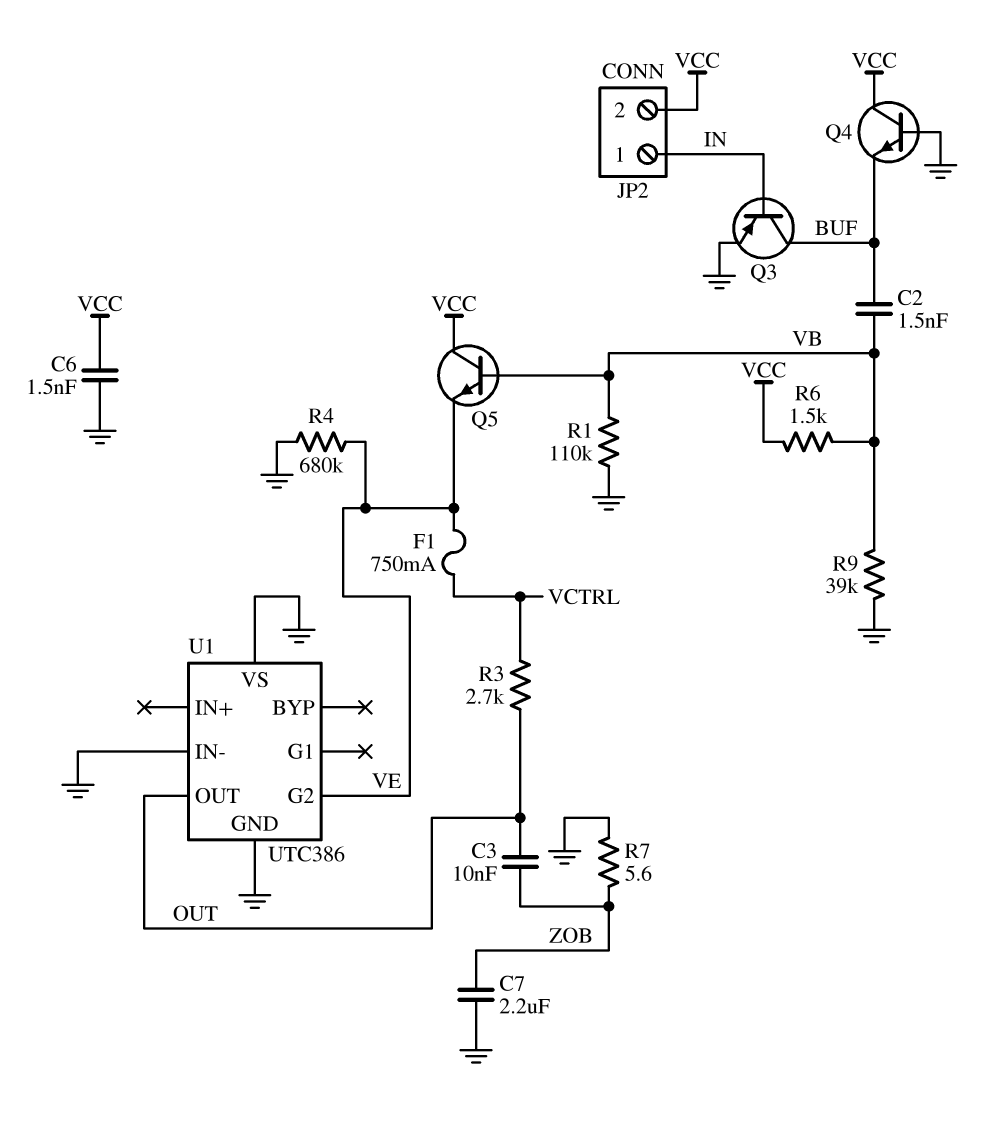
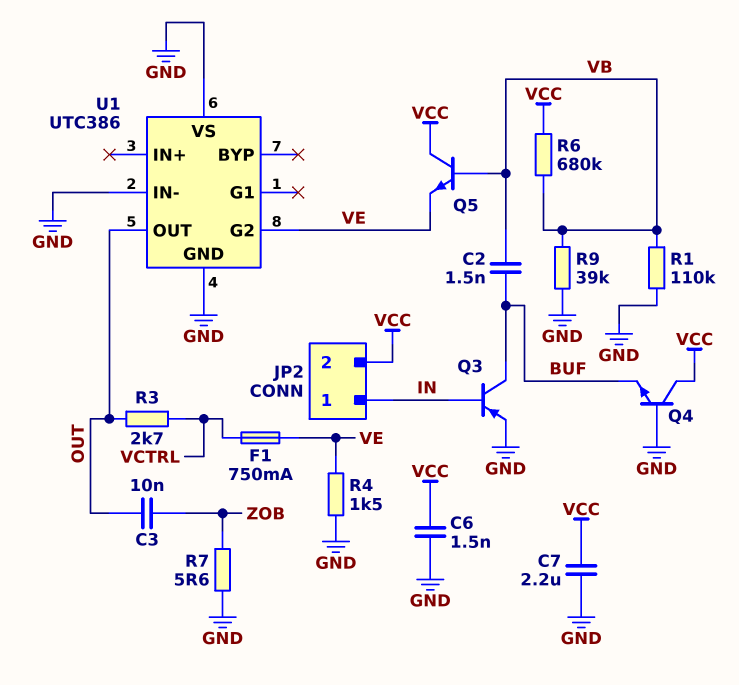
C7: 2.2uF (GND, ZOB) -> 2.2uF (GND, VCC)
R4: 680k (GND, VE) -> 1.5k (GND, VE)
R6: 1.5k (VB, VCC) -> 680k (VB, VCC)

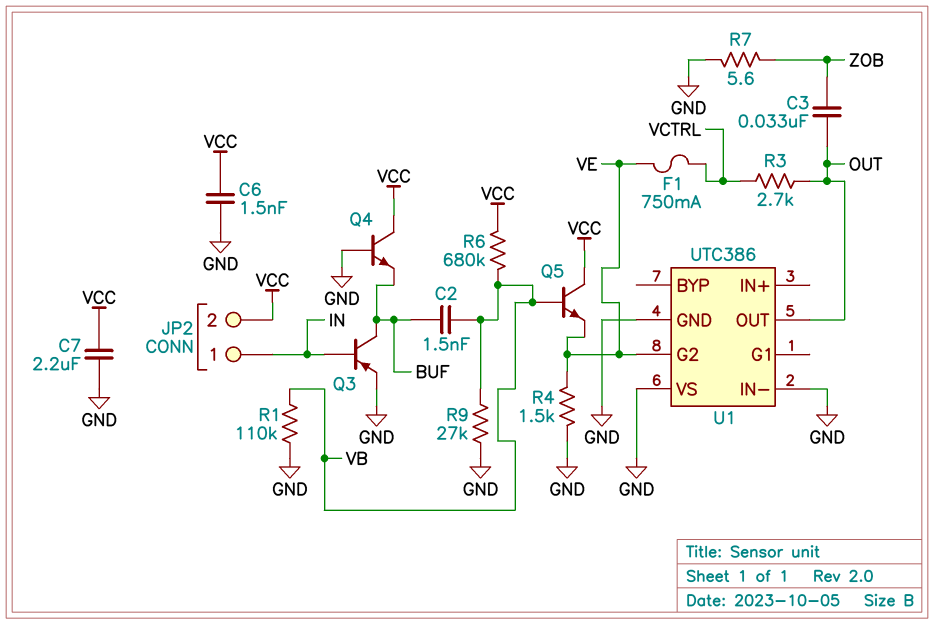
C3: 10nF (OUT, ZOB) -> 33nF (OUT, ZOB)
R9: 39k (GND, VB) -> 27k (GND, VB)

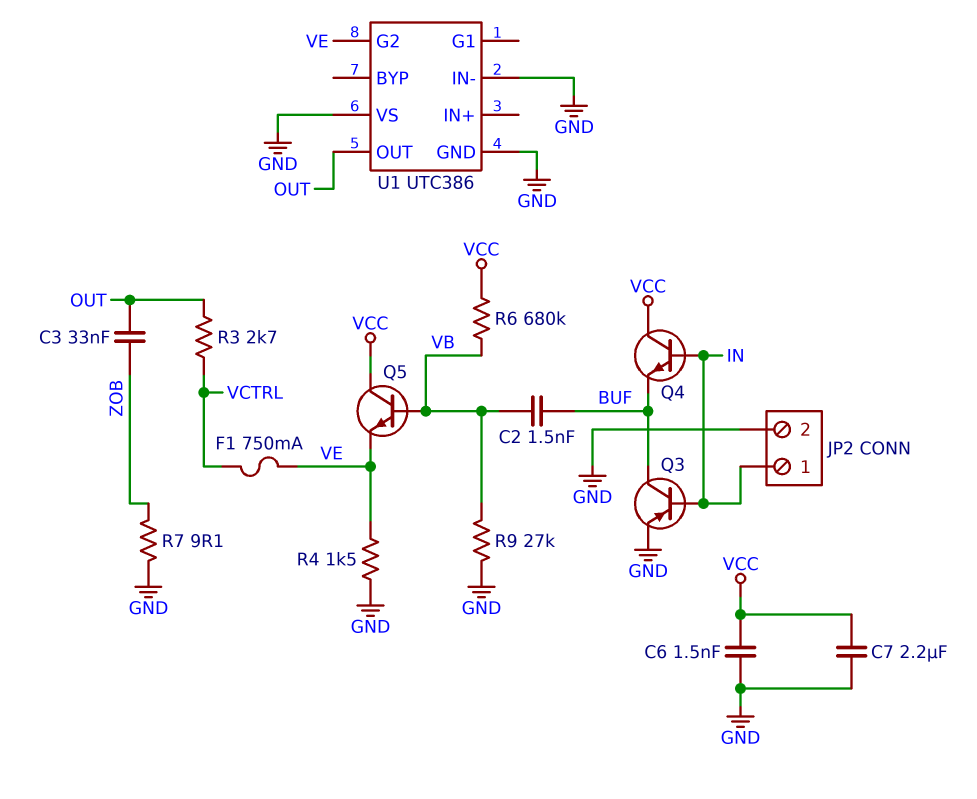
JP2 pin 2: VCC -> GND
Q4: NPN (B GND, C VCC, E BUF) -> NPN (B IN, C VCC, E BUF)
R1: 110k (GND, VB) -> none
R7: 5.6 (GND, ZOB) -> 9.1 (GND, ZOB)

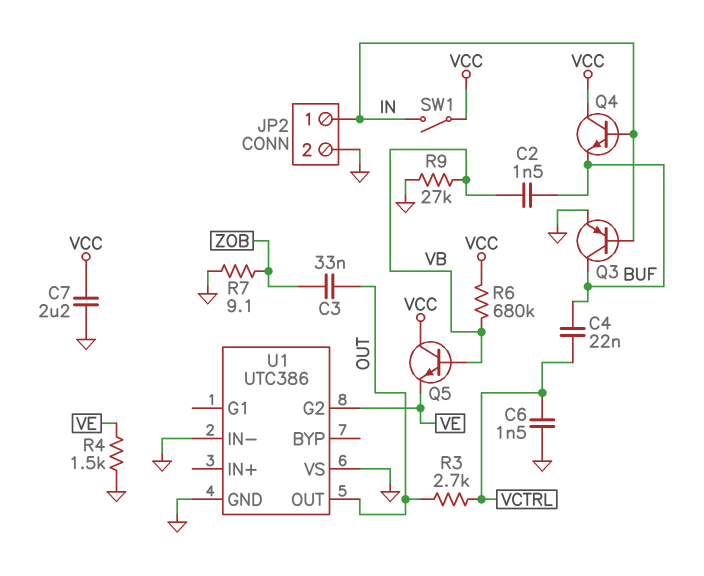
C4: none -> 22nF (BUF, VCTRL)
C6: 1.5nF (GND, VCC) -> 1.5nF (GND, VCTRL)
F1: 750mA (VCTRL, VE) -> none
SW1: none -> switch (IN, VCC)

